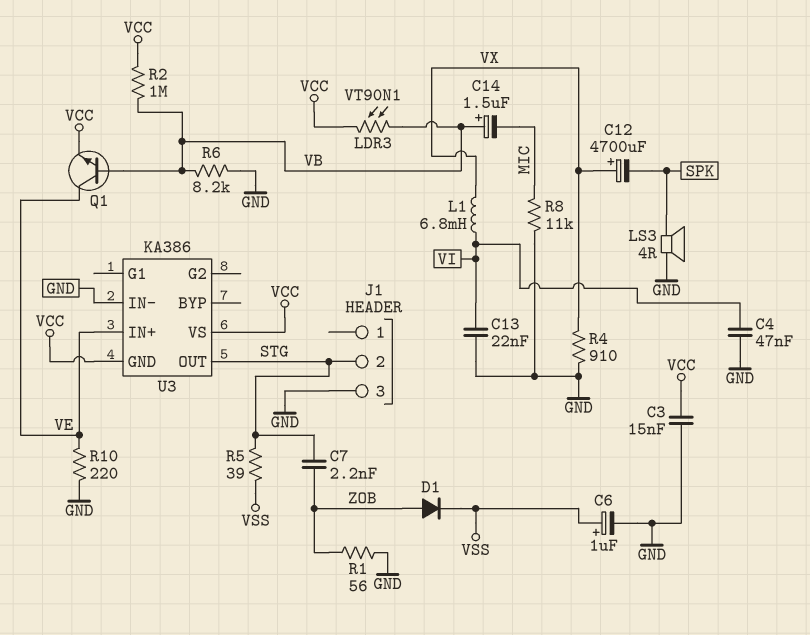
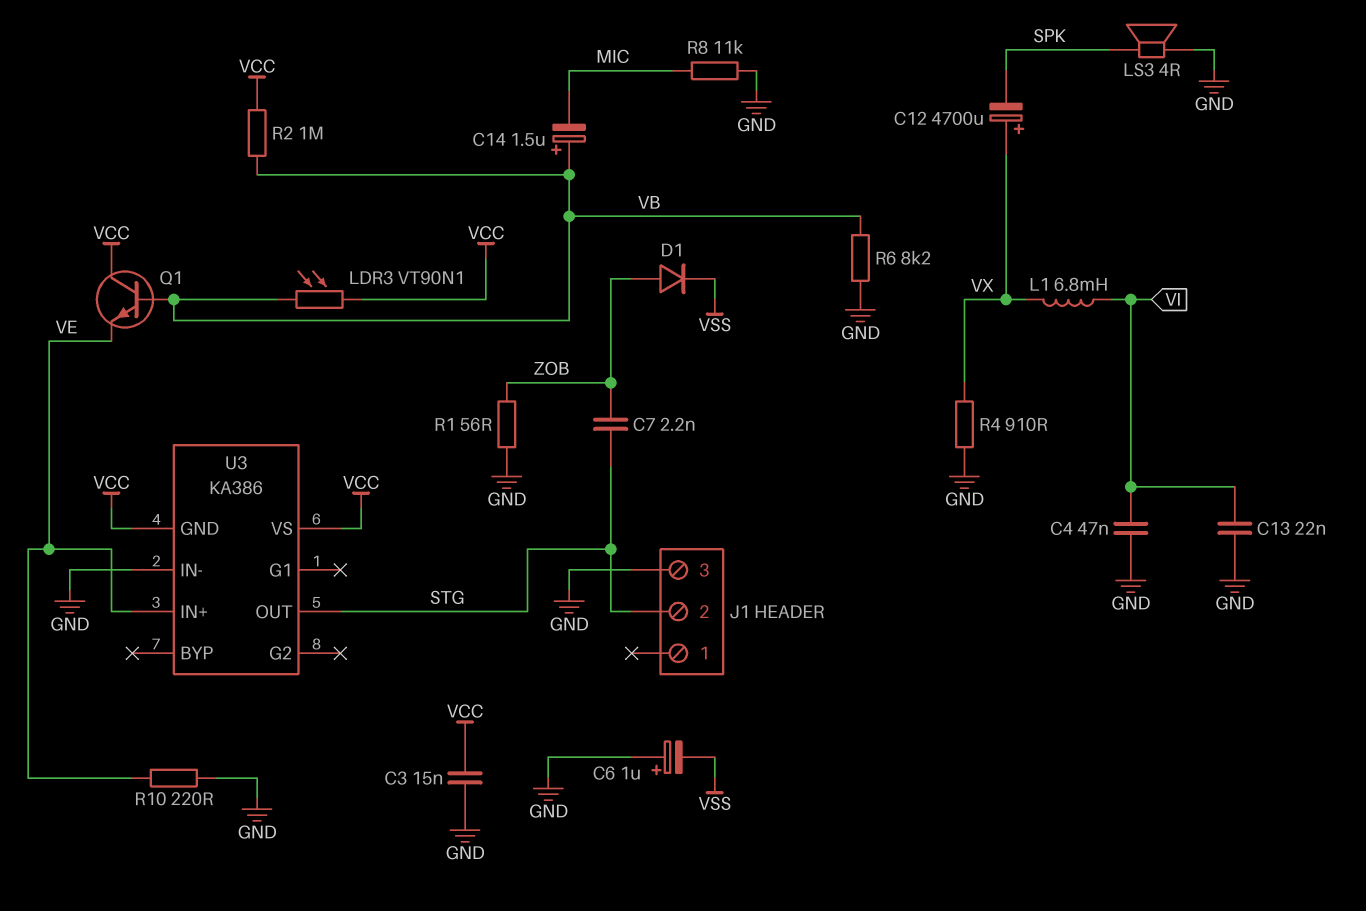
C6: 1uF (plus VSS, minus GND) -> 1uF (plus GND, minus VSS)
Q1: NPN (B VB, C VE, E VCC) -> NPN (B VB, C VCC, E VE)
R5: 39 (STG, VSS) -> none

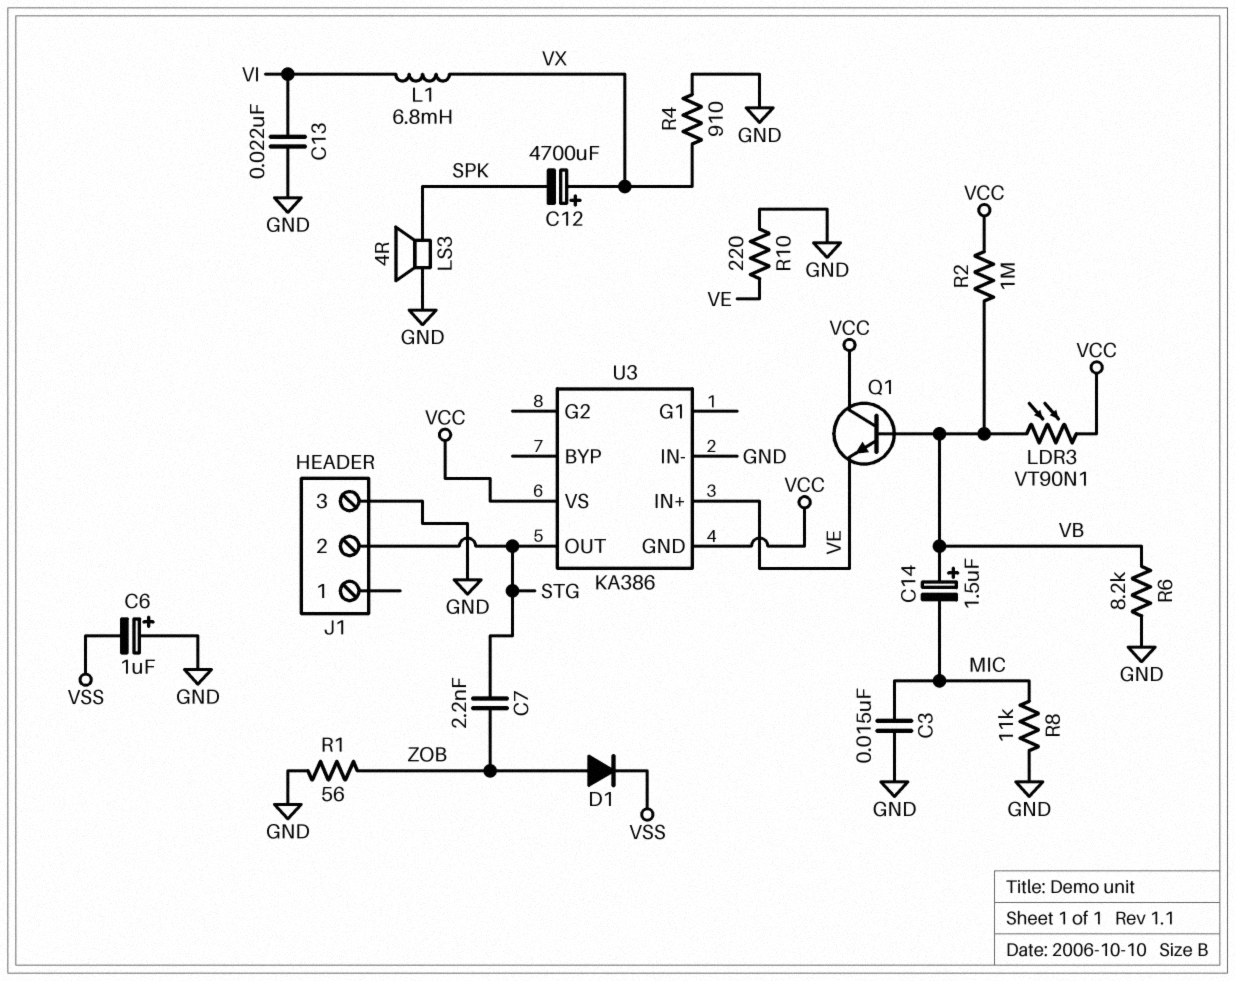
C3: 15nF (GND, VCC) -> 15nF (GND, MIC)
C4: 47nF (GND, VI) -> none

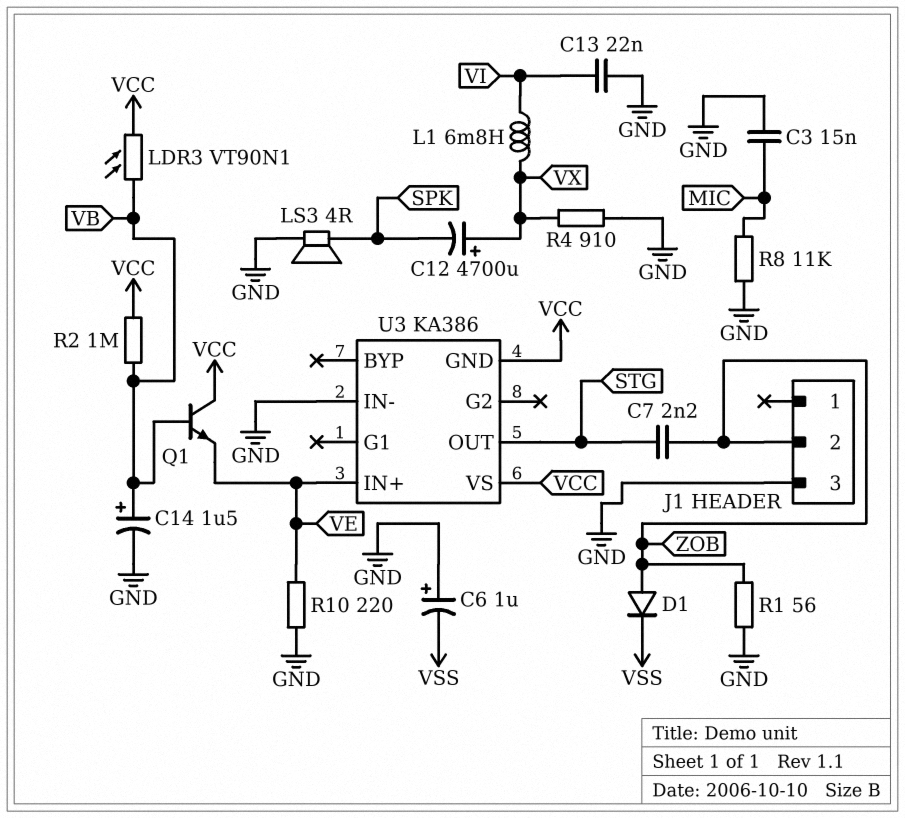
C14: 1.5uF (plus VB, minus MIC) -> 1.5uF (plus VB, minus GND)
J1 pin 2: STG -> ZOB
R6: 8.2k (GND, VB) -> none

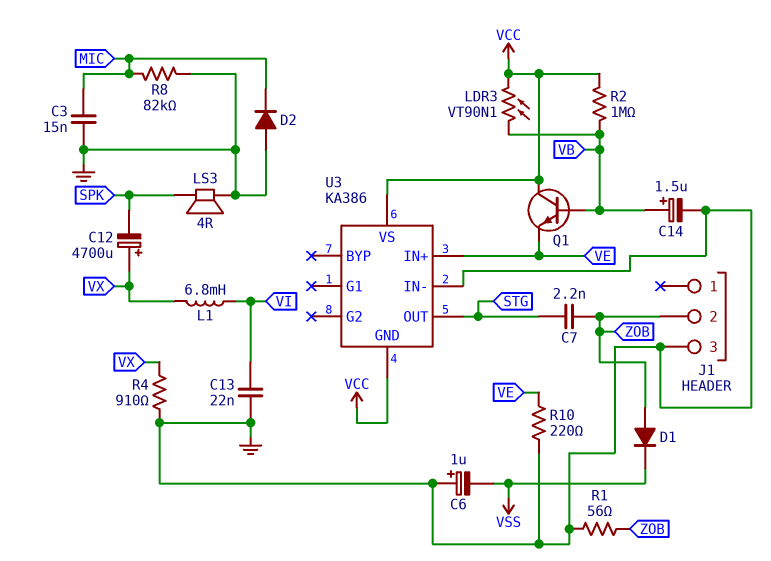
D2: none -> diode (A GND, K MIC)
R8: 11k (GND, MIC) -> 82k (GND, MIC)

